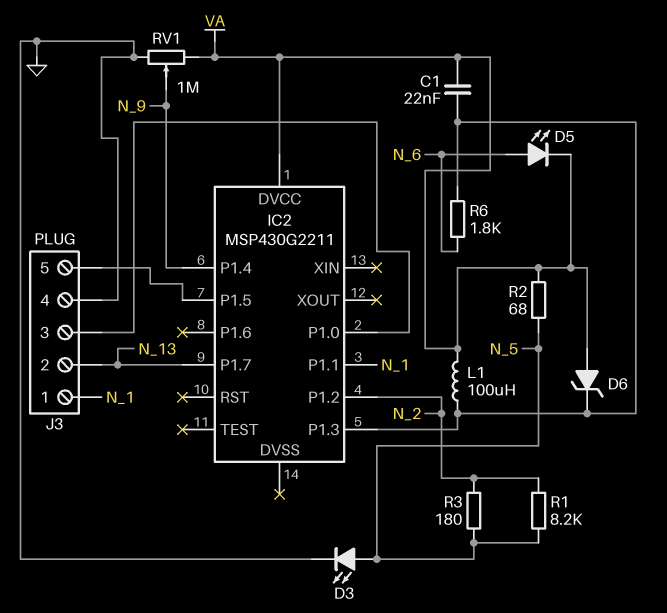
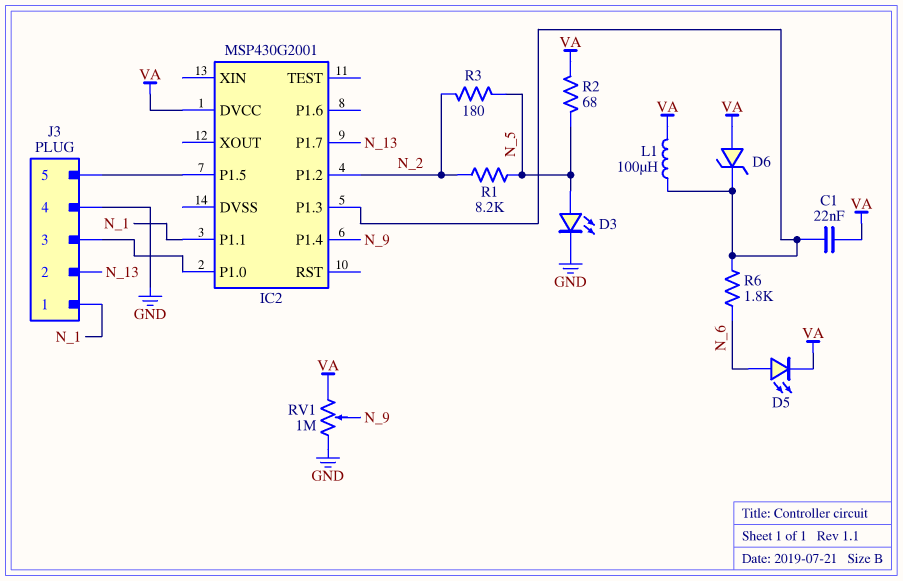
IC2: MSP430G2211 -> MSP430G2001

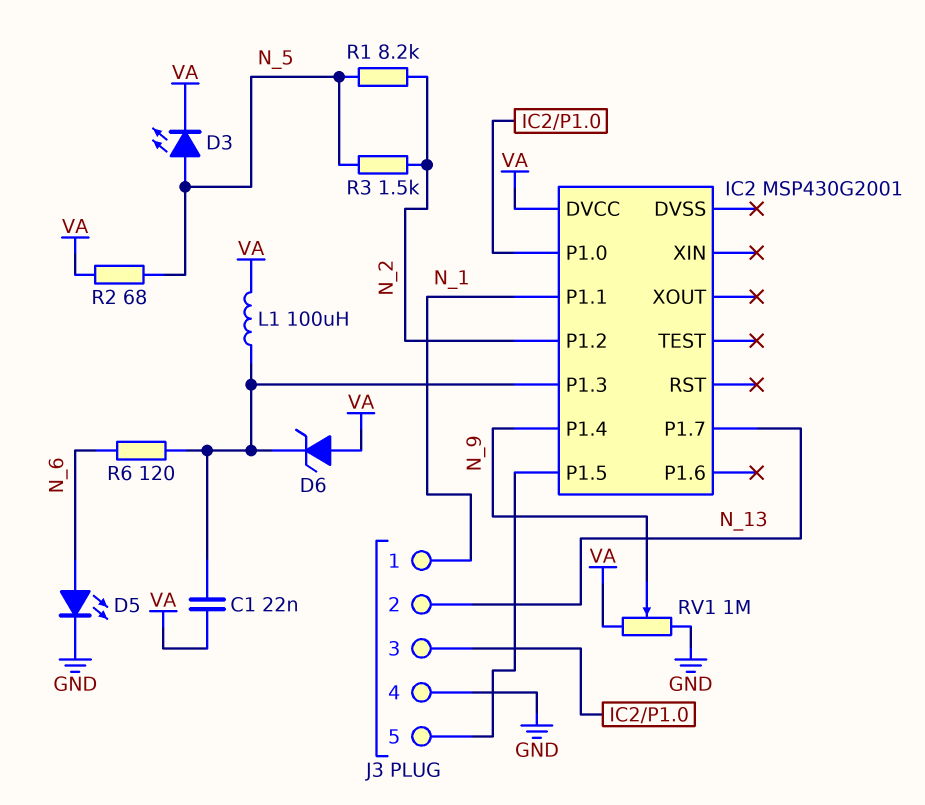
D3: LED (A N_5, K GND) -> LED (A N_5, K VA)
D5: LED (A N_6, K VA) -> LED (A N_6, K GND)
R3: 180 (N_2, N_5) -> 1.5k (N_2, N_5)
R6: 1.8k (IC2/P1.3, N_6) -> 120 (IC2/P1.3, N_6)

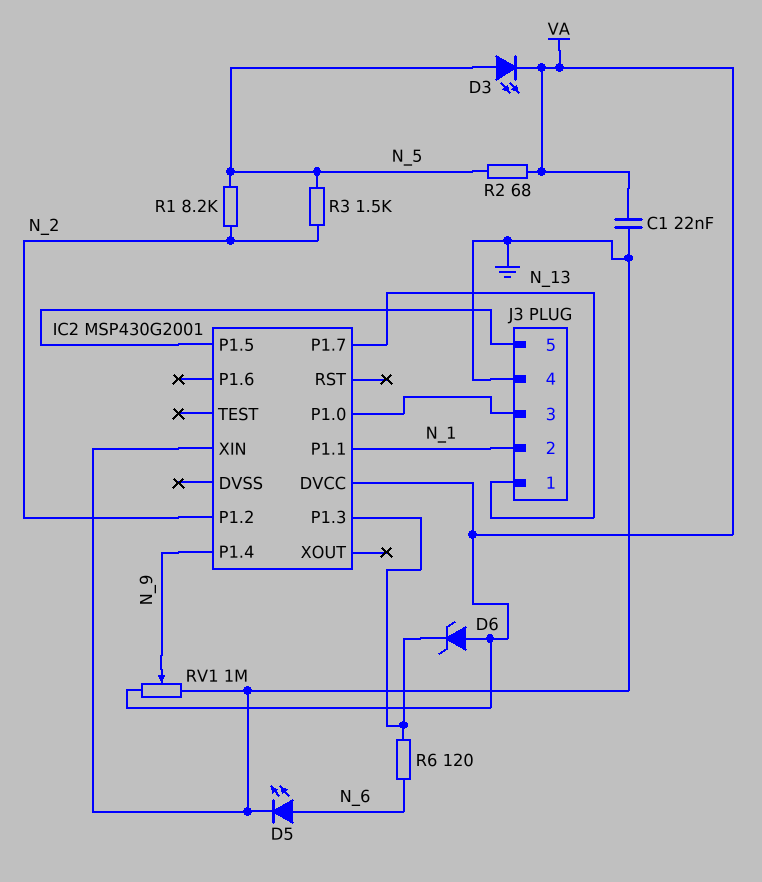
C1: 22nF (IC2/P1.3, VA) -> 22nF (GND, VA)
IC2 pin XIN: none -> GND
J3 pin 1: N_1 -> N_13
J3 pin 2: N_13 -> N_1
L1: 100uH (IC2/P1.3, VA) -> none

